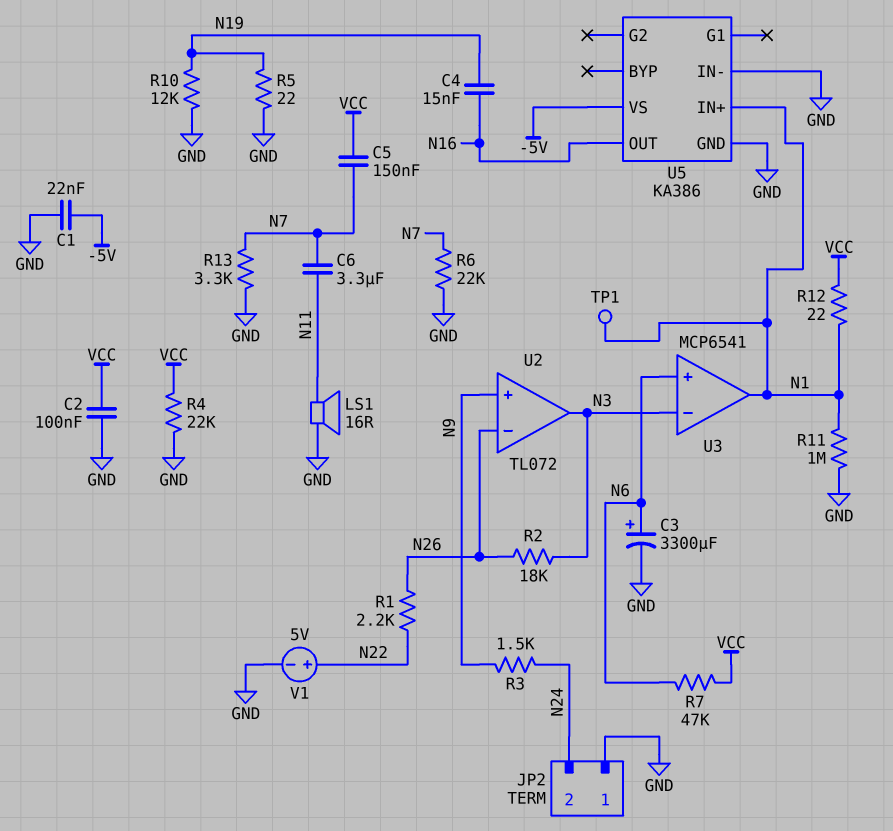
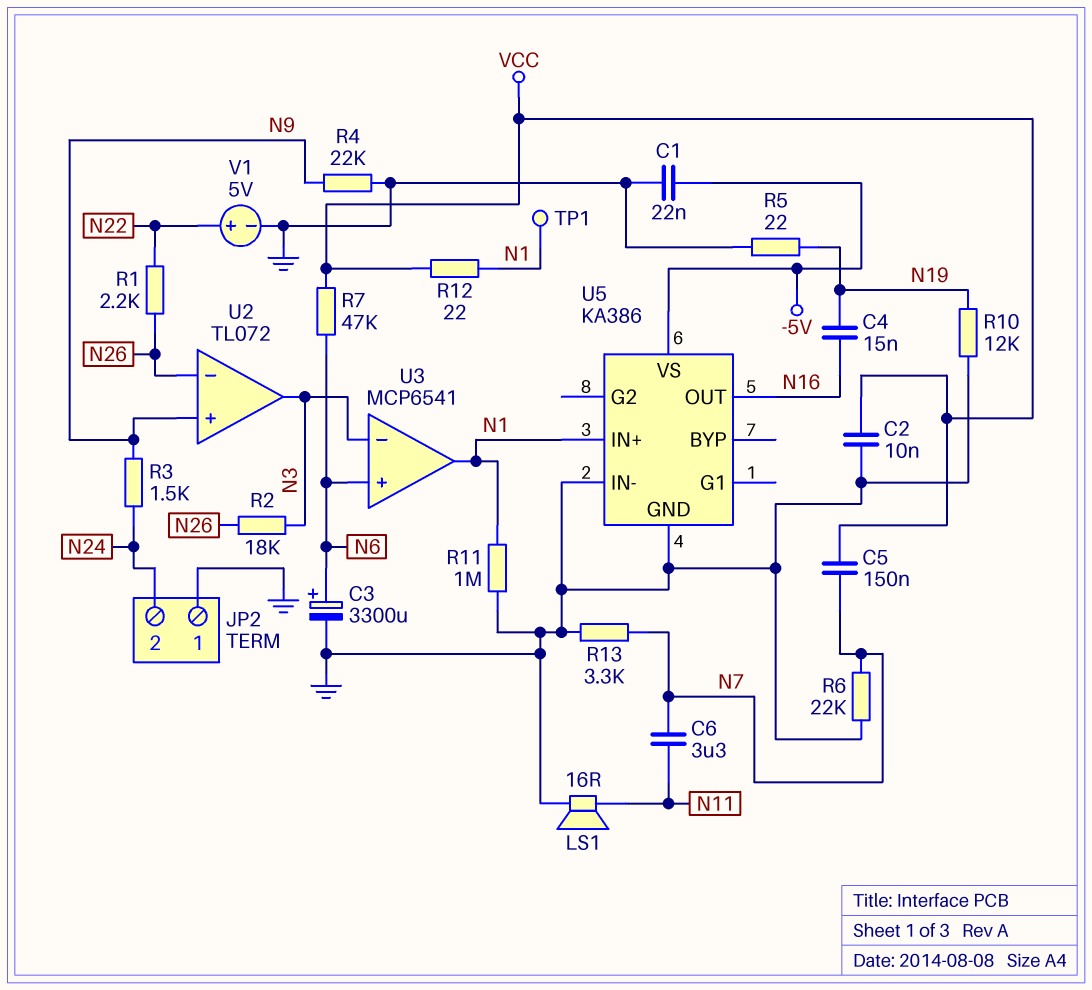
C2: 100nF (GND, VCC) -> 10nF (GND, VCC)
R4: 22k (GND, VCC) -> 22k (GND, N9)

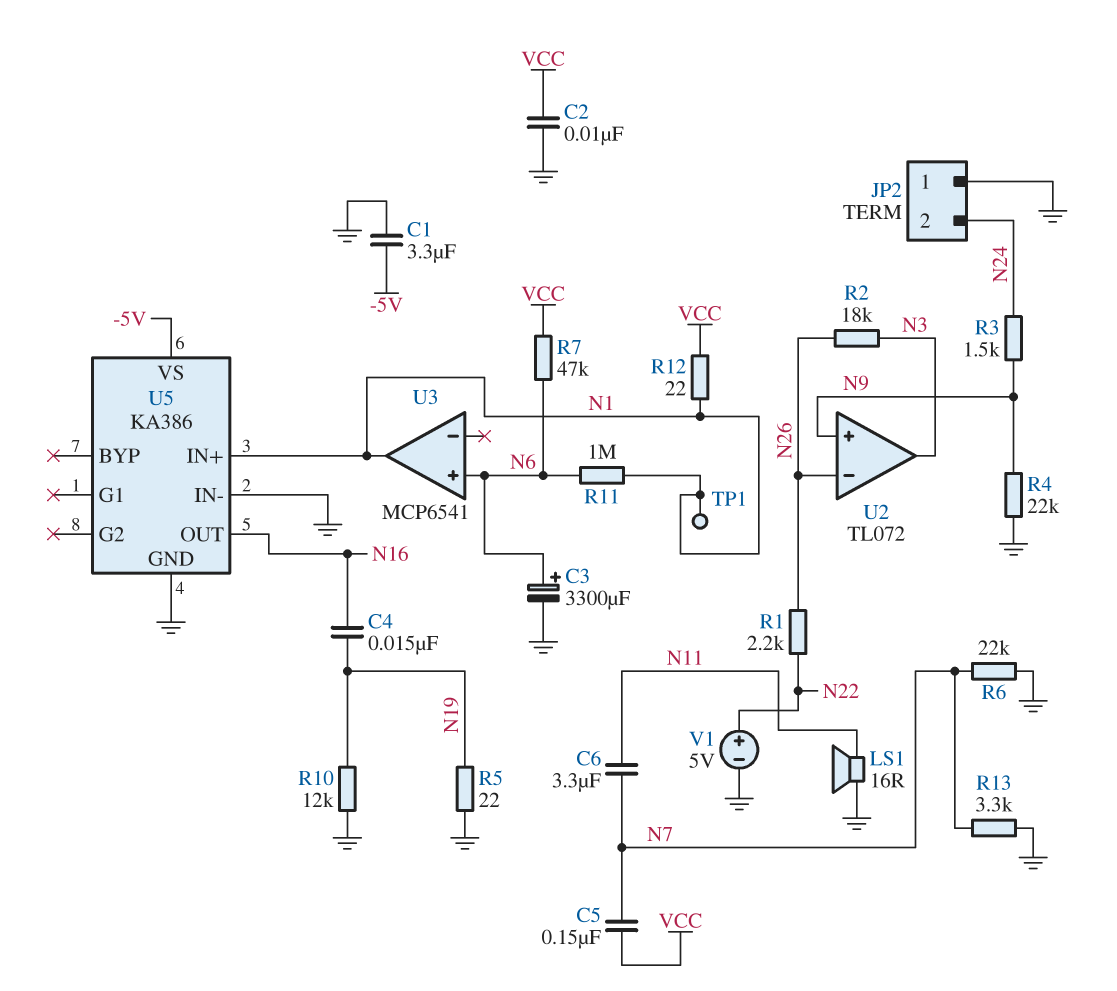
C1: 22nF (-5V, GND) -> 3.3uF (-5V, GND)
R11: 1M (GND, N1) -> 1M (N1, N6)
U3 pin in-: N3 -> none

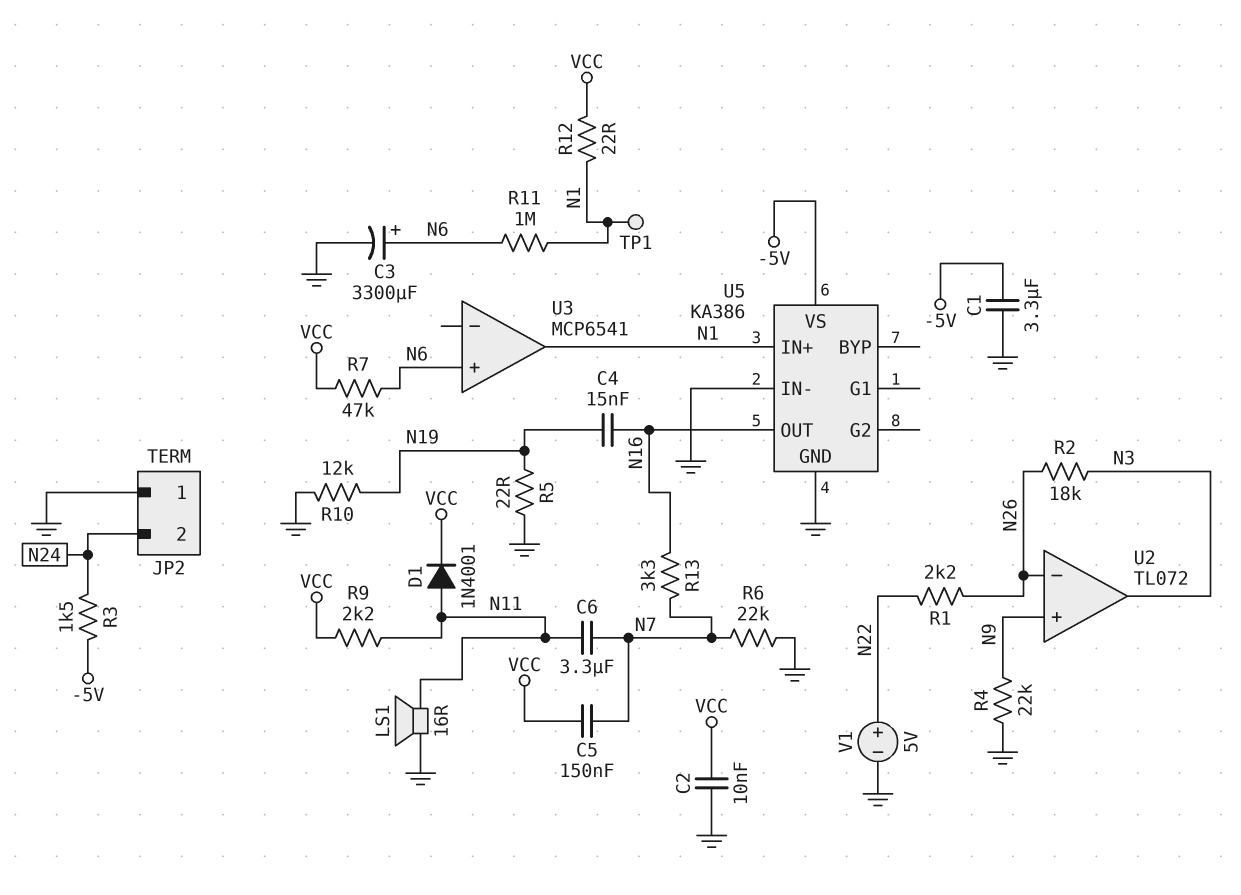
D1: none -> diode 1N4001 (A N11, K VCC)
R3: 1.5k (N9, N24) -> 1.5k (-5V, N24)
R9: none -> 2.2k (N11, VCC)
R13: 3.3k (GND, N7) -> 3.3k (N7, N16)

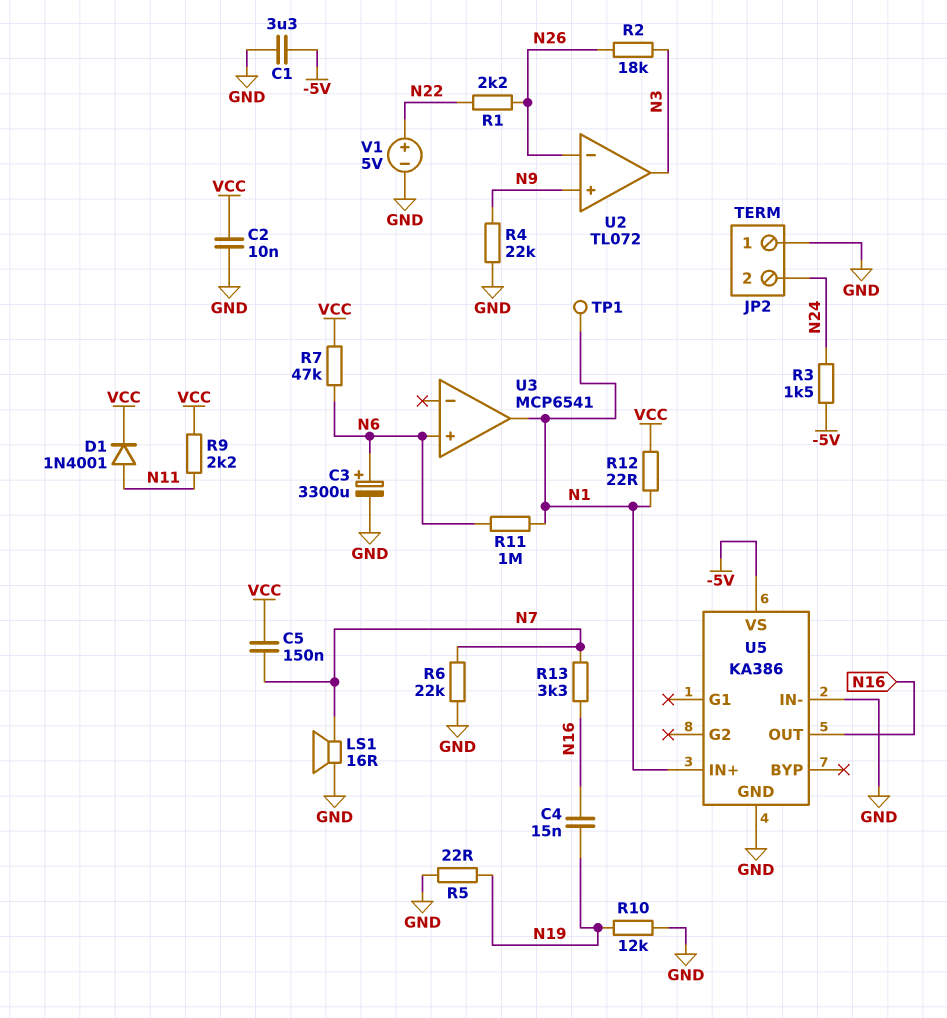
C6: 3.3uF (N7, N11) -> none
LS1: speaker 16R (GND, N11) -> speaker 16R (GND, N7)

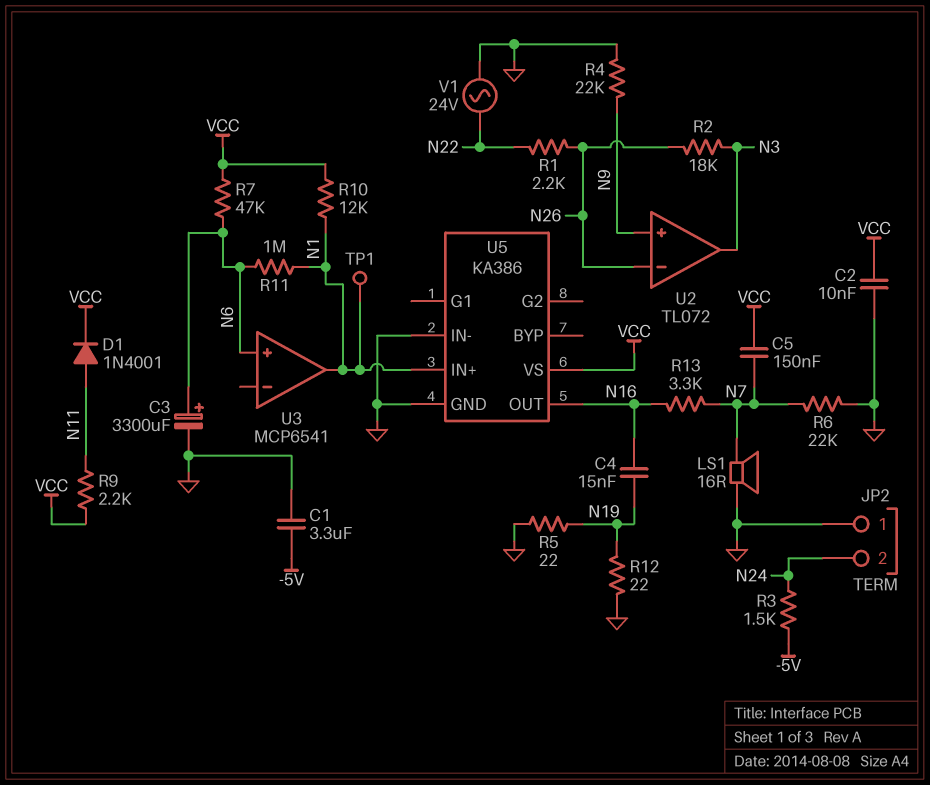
R10: 12k (GND, N19) -> 12k (N1, VCC)
R12: 22 (N1, VCC) -> 22 (GND, N19)
U5 pin VS: -5V -> VCC
V1: 5V (plus N22, minus GND) -> AC 24V (GND, N22)

